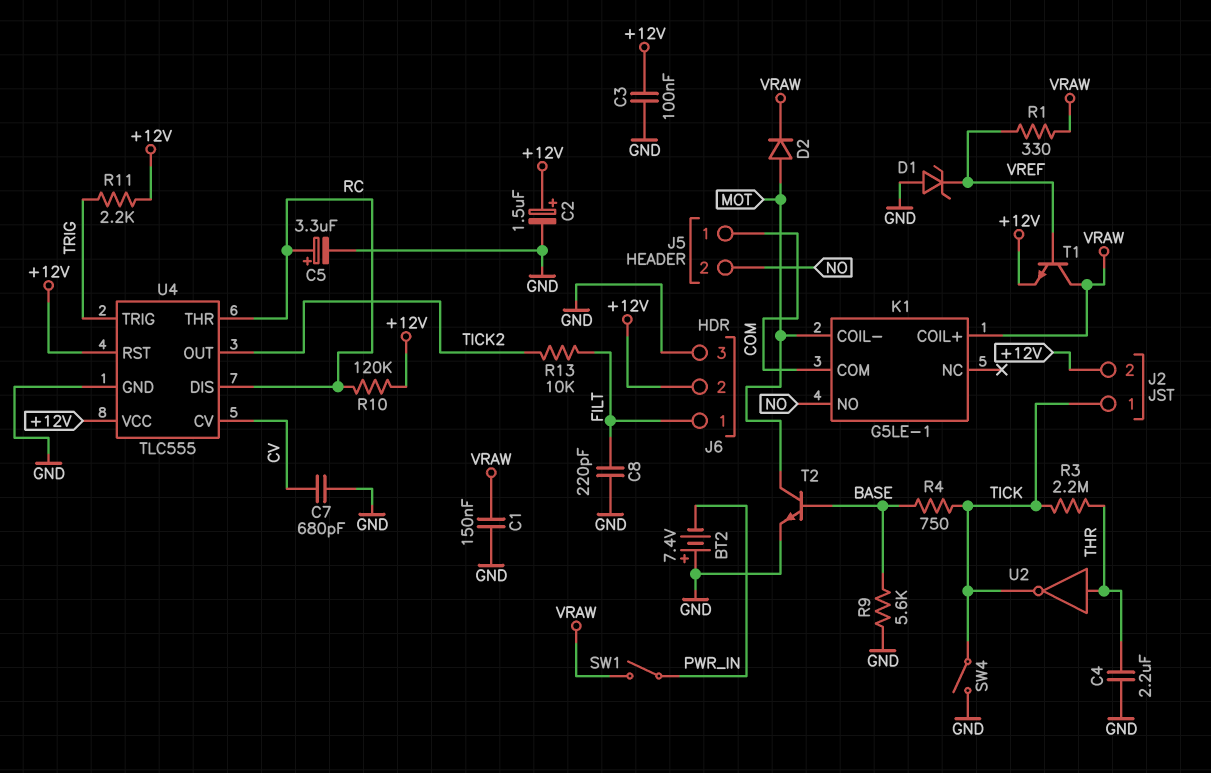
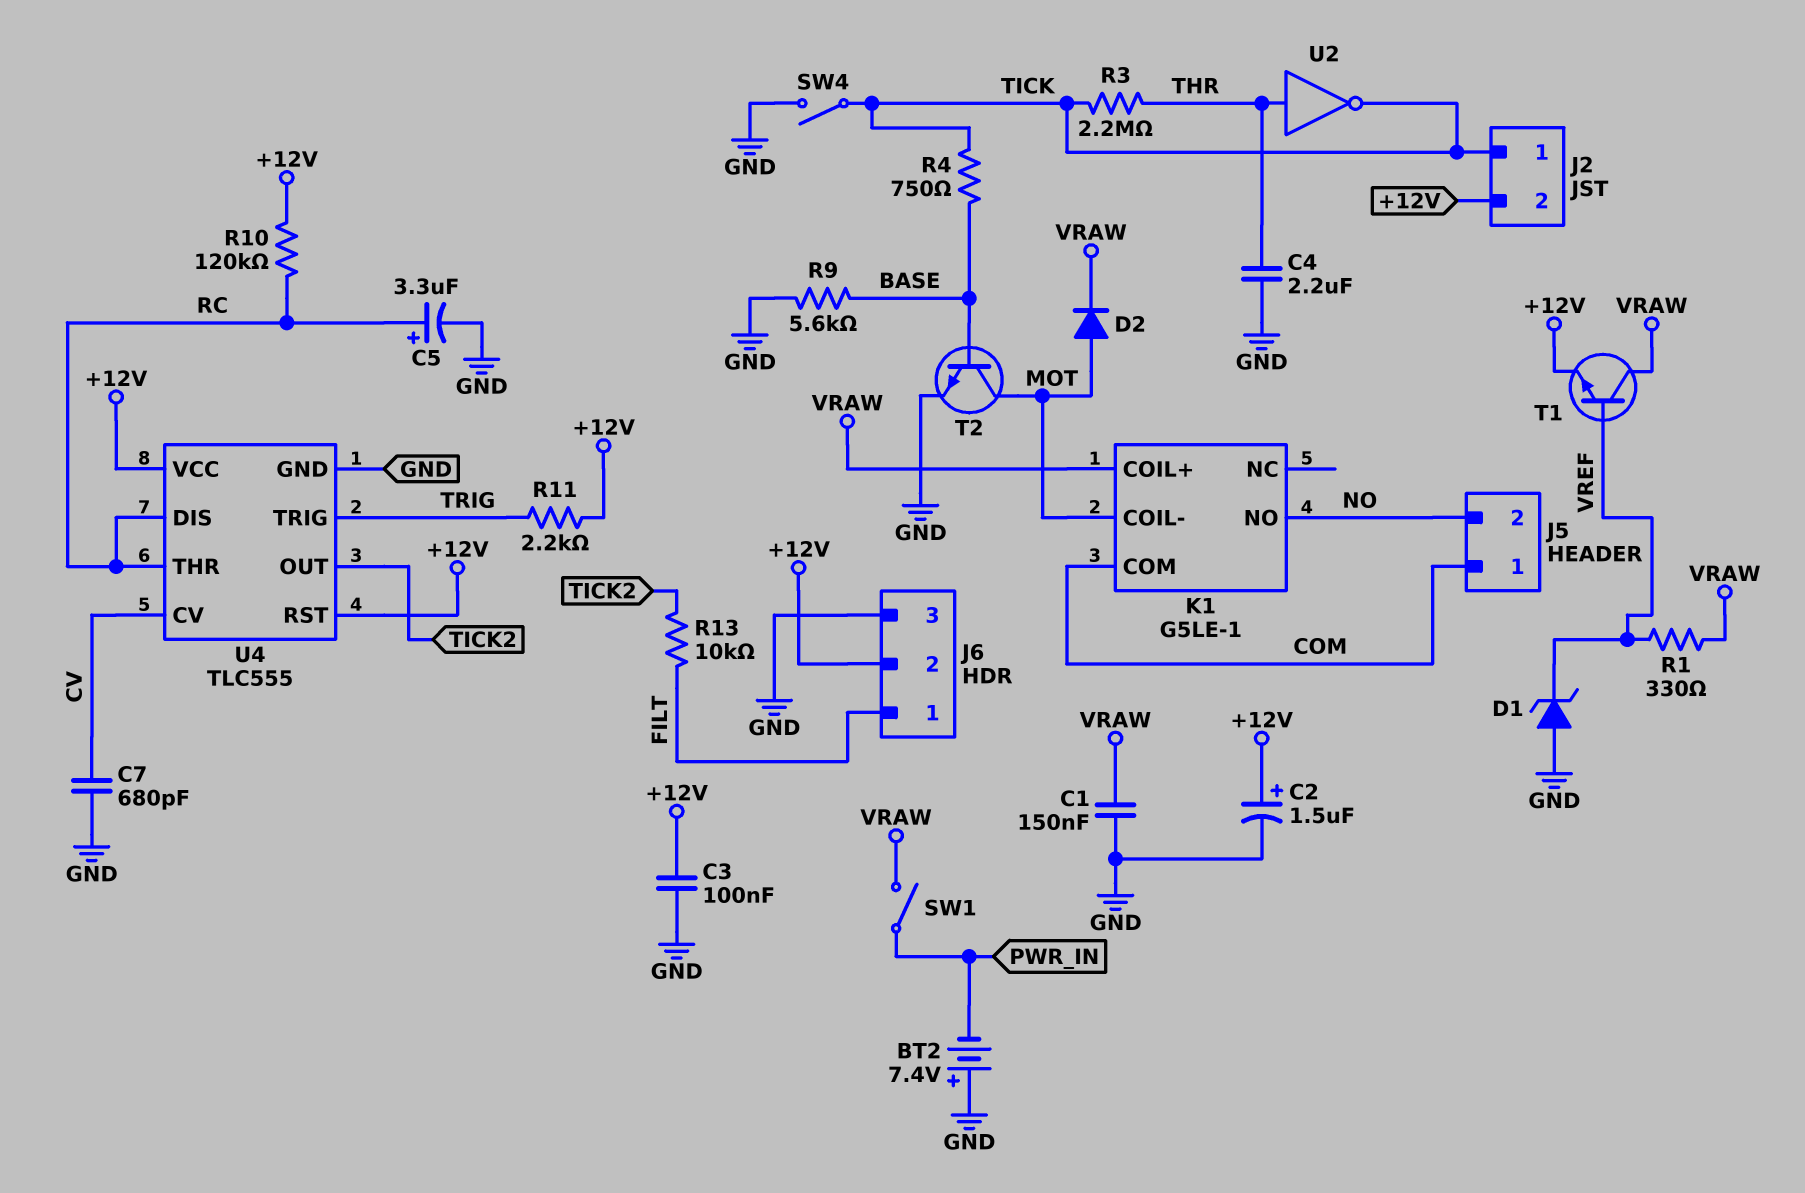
C8: 220pF (FILT, GND) -> none

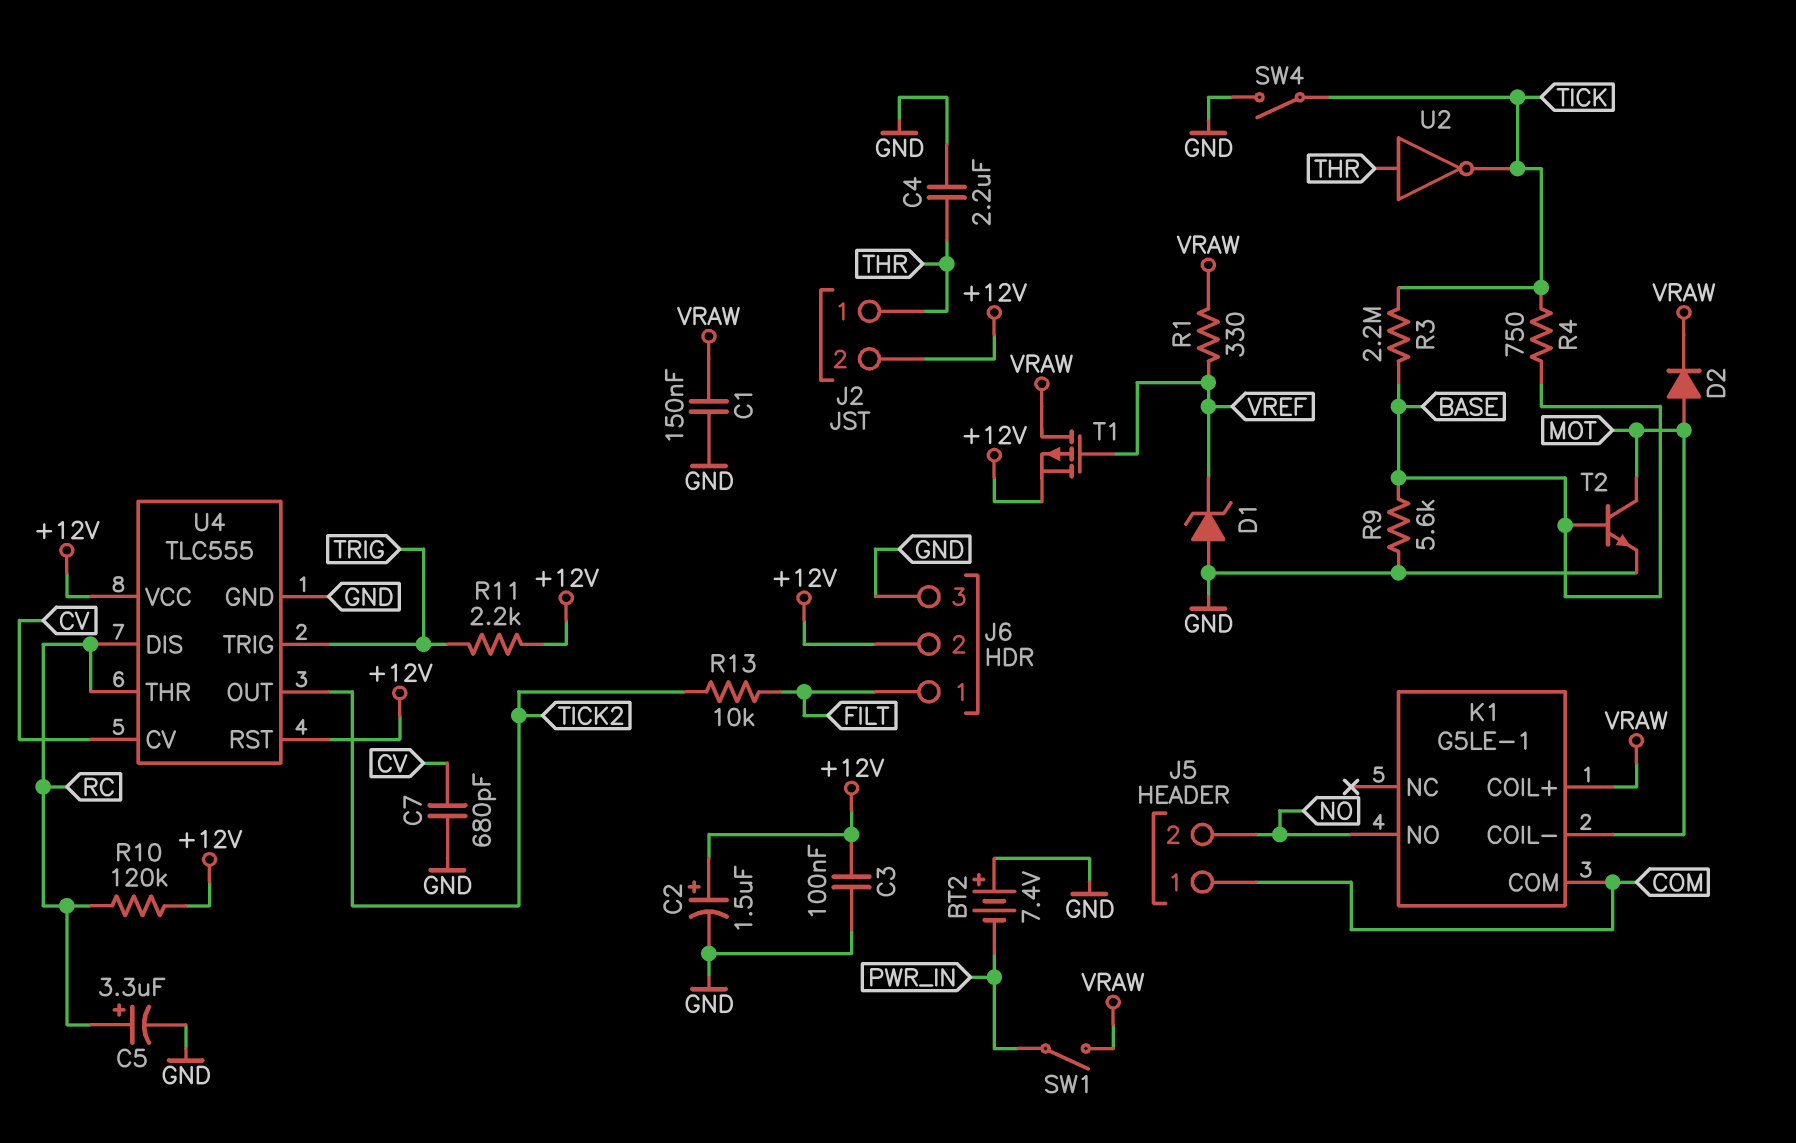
J2 pin 1: TICK -> THR
R3: 2.2M (THR, TICK) -> 2.2M (BASE, TICK)
T1: NPN (B VREF, C VRAW, E +12V) -> PMOS (G VREF, D VRAW, S +12V)

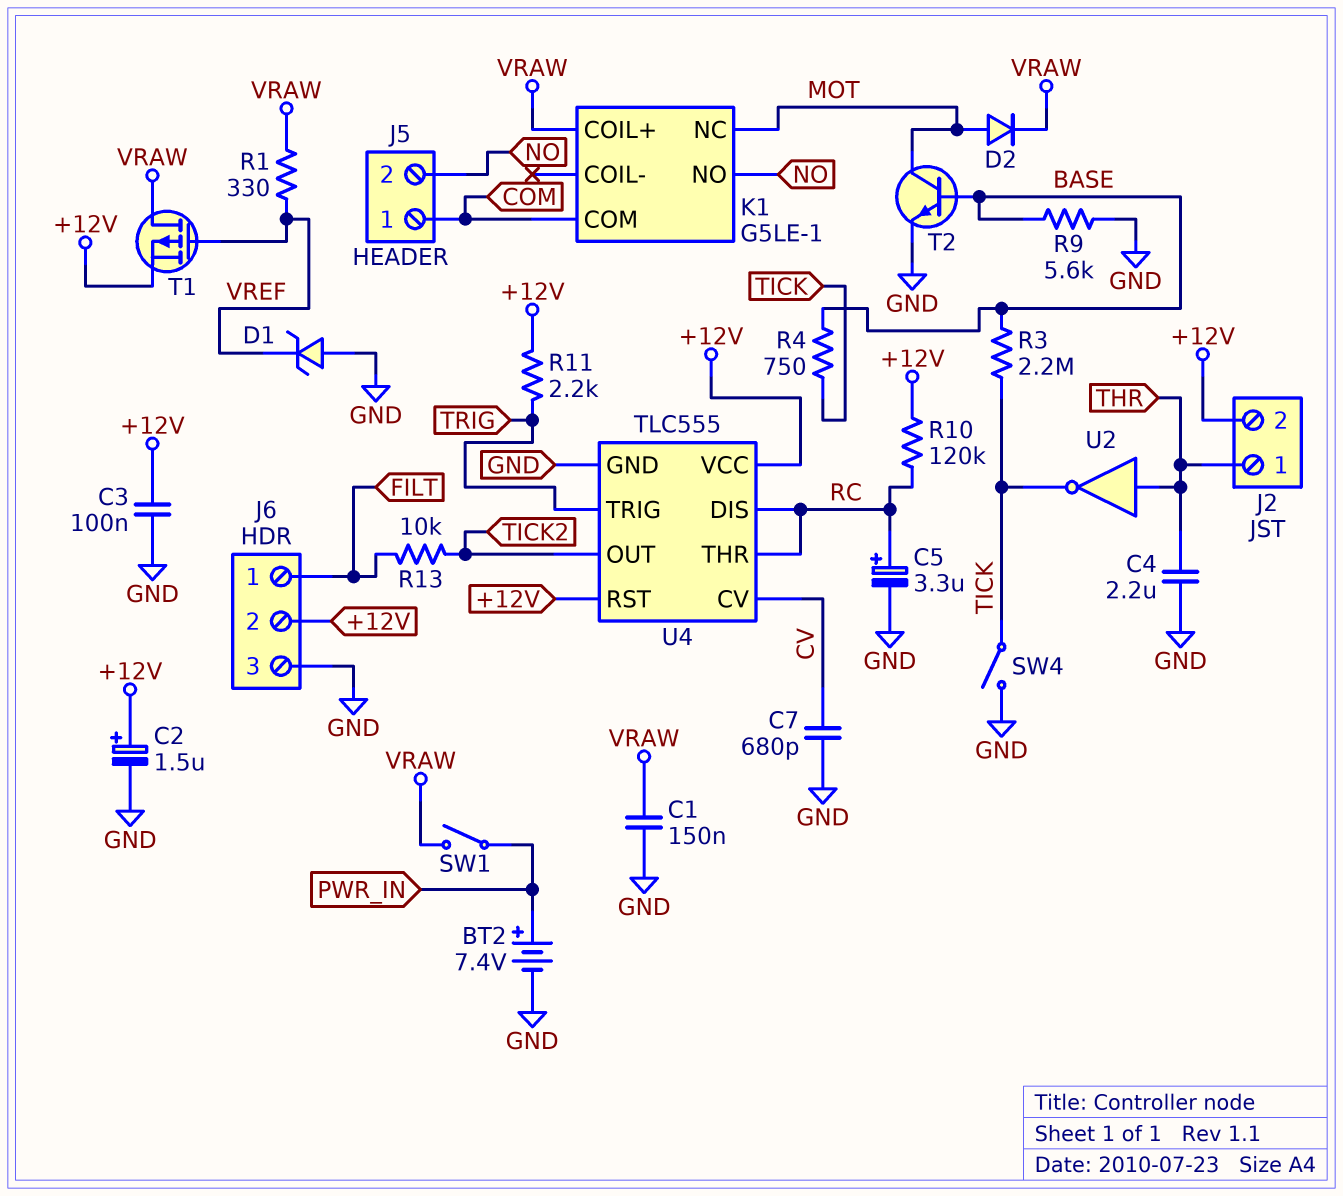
BT2: 7.4V (plus GND, minus PWR_IN) -> 7.4V (plus PWR_IN, minus GND)
K1 pin COIL-: MOT -> none
K1 pin NC: none -> MOT

